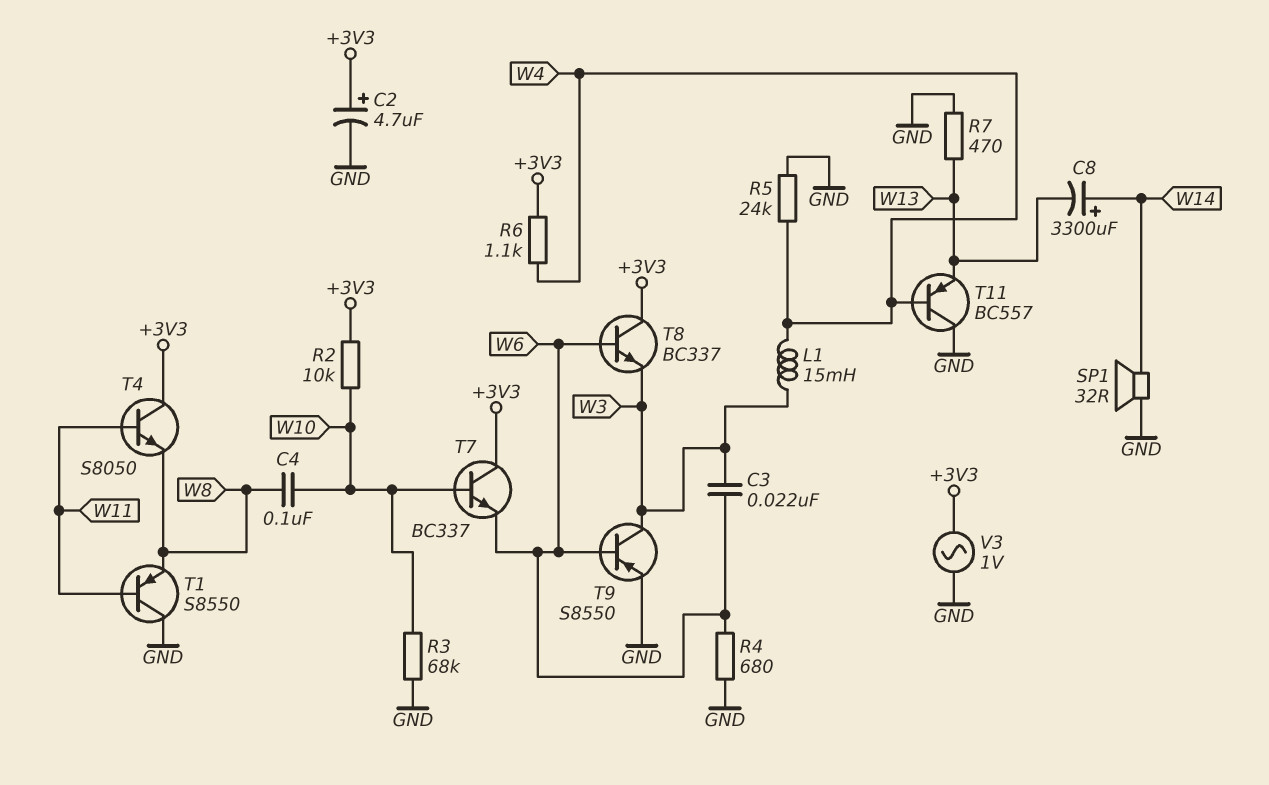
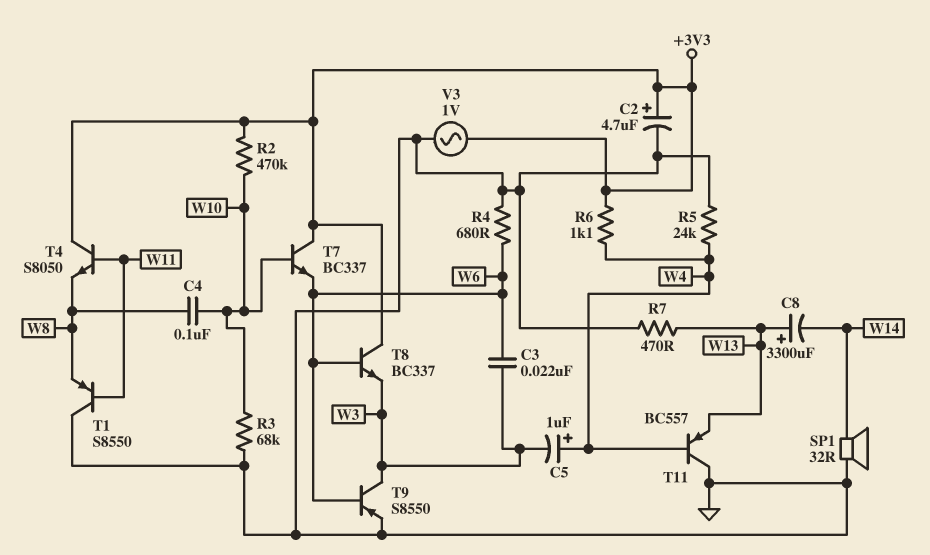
C5: none -> 1uF (plus W4, minus W3)
C8: 3300uF (plus W14, minus W13) -> 3300uF (plus W13, minus W14)
L1: 15mH (W3, W4) -> none
R2: 10k (+3V3, W10) -> 470k (+3V3, W10)

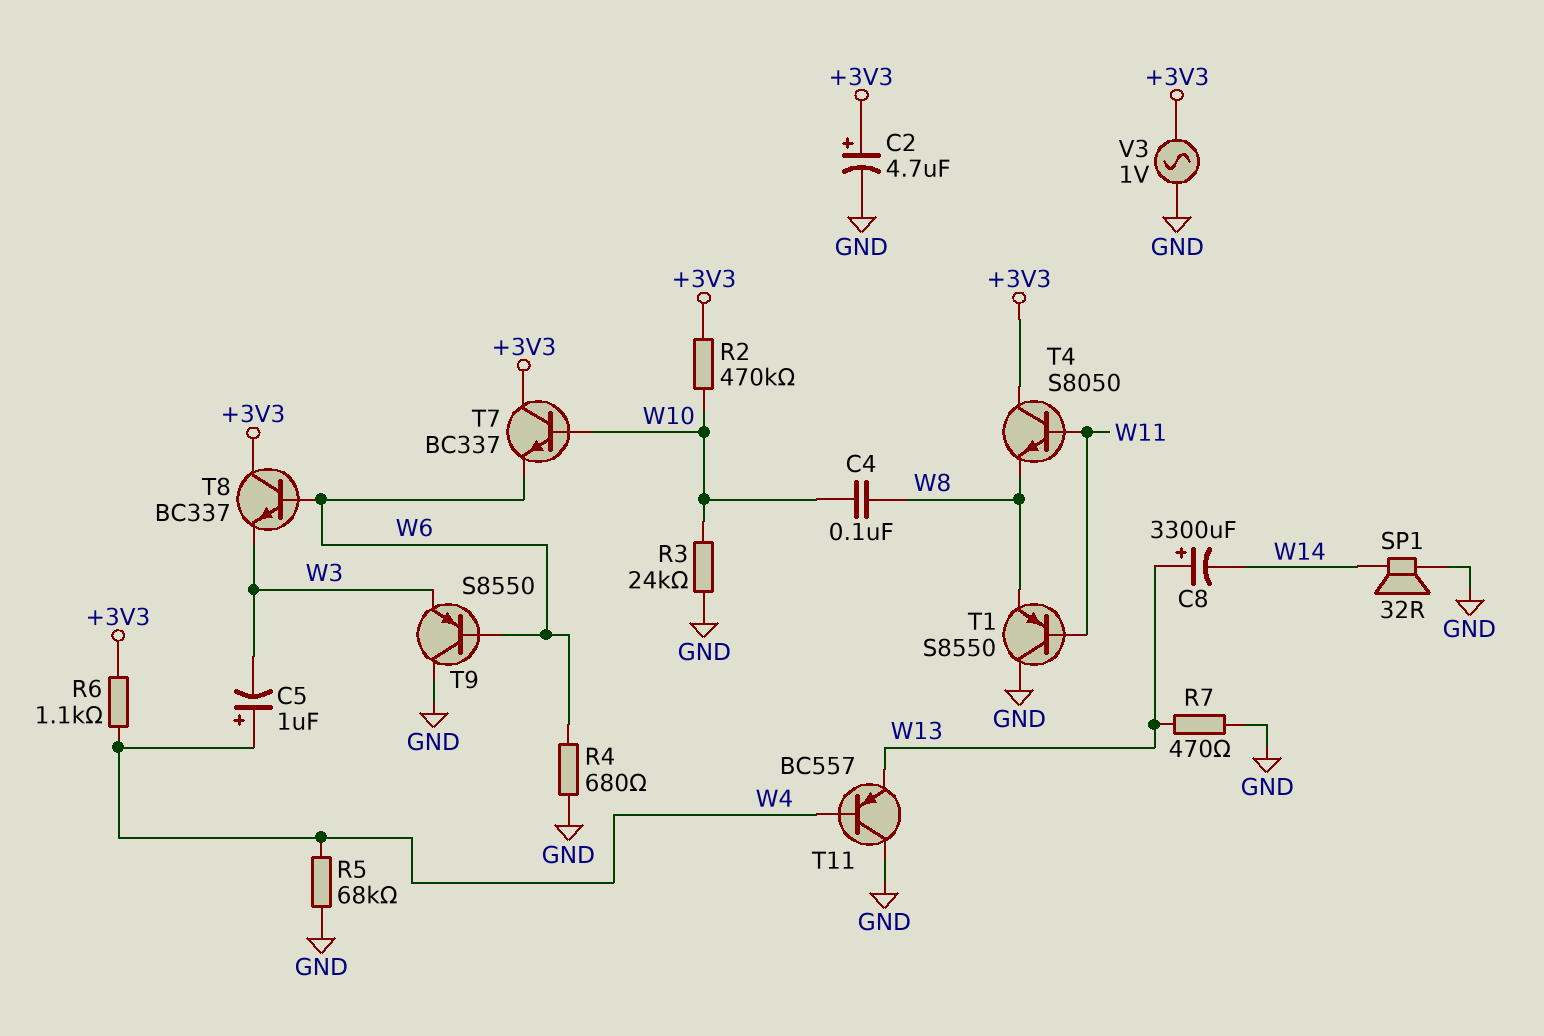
C3: 22nF (W3, W6) -> none
R3: 68k (GND, W10) -> 24k (GND, W10)
R5: 24k (GND, W4) -> 68k (GND, W4)
T9: PNP S8550 (B W6, C W3, E GND) -> PNP S8550 (B W6, C GND, E W3)

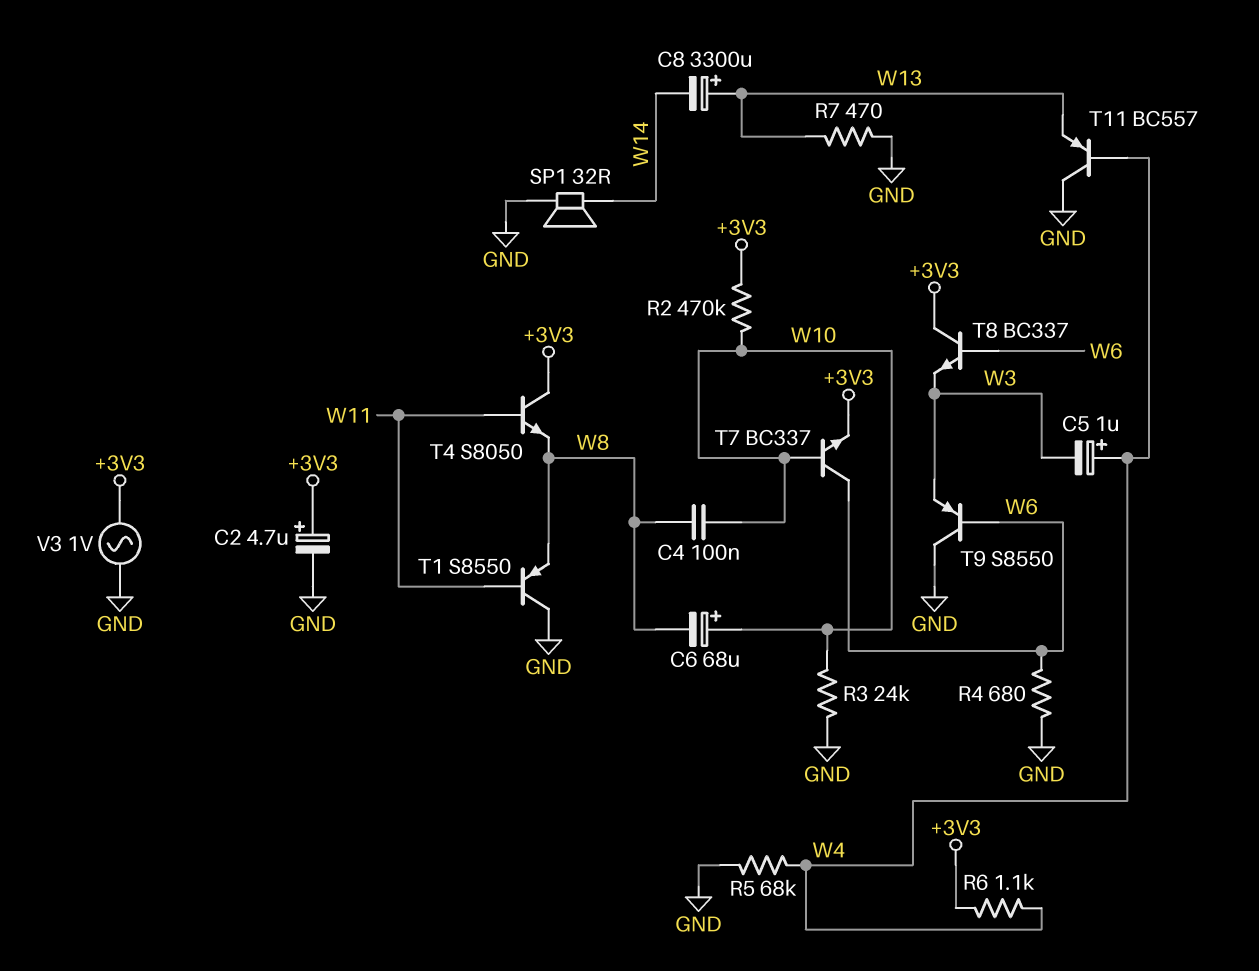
C6: none -> 68uF (plus W10, minus W8)
T7: NPN BC337 (B W10, C +3V3, E W6) -> NPN BC337 (B W10, C W6, E +3V3)

